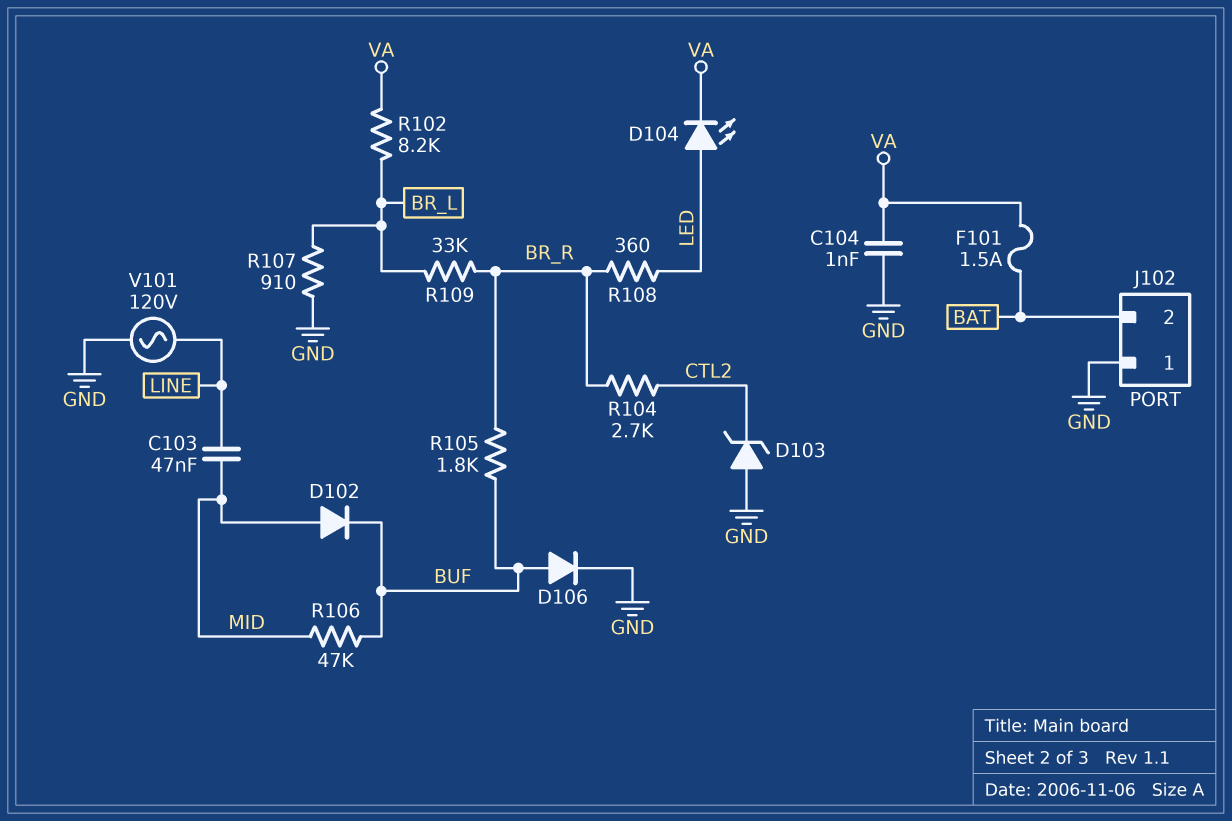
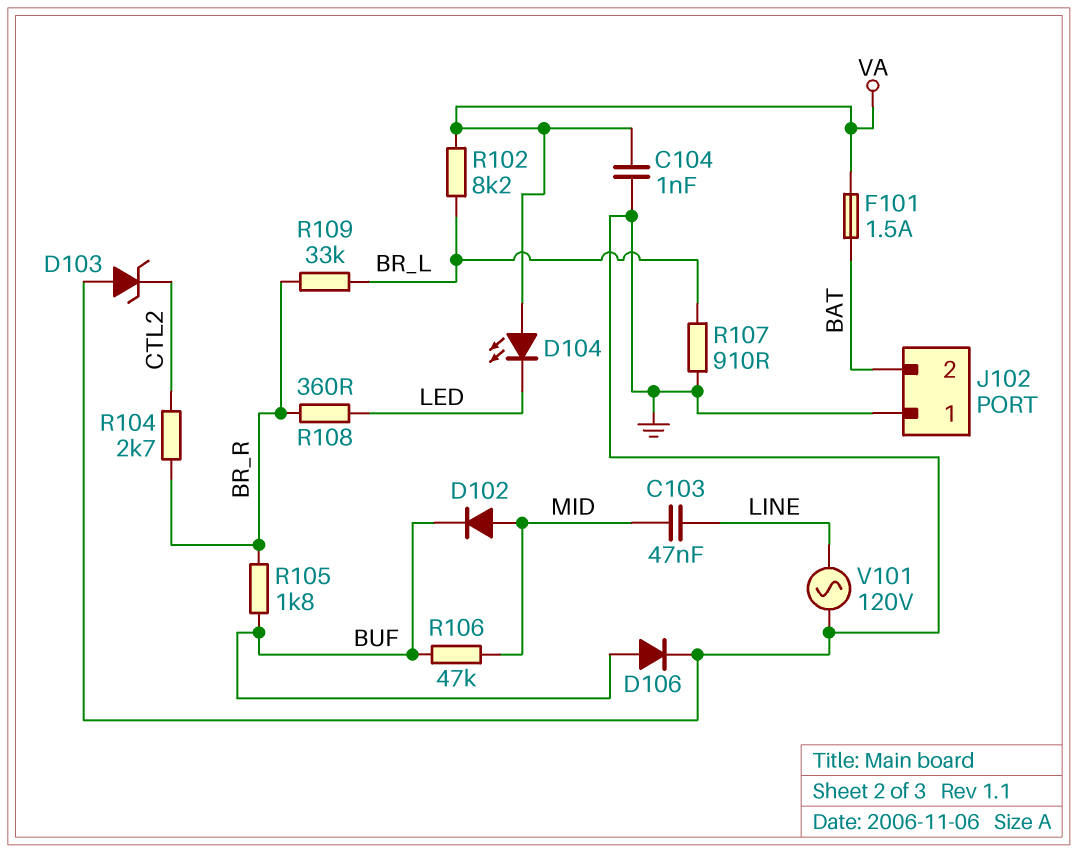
D104: LED (A LED, K VA) -> LED (A VA, K LED)

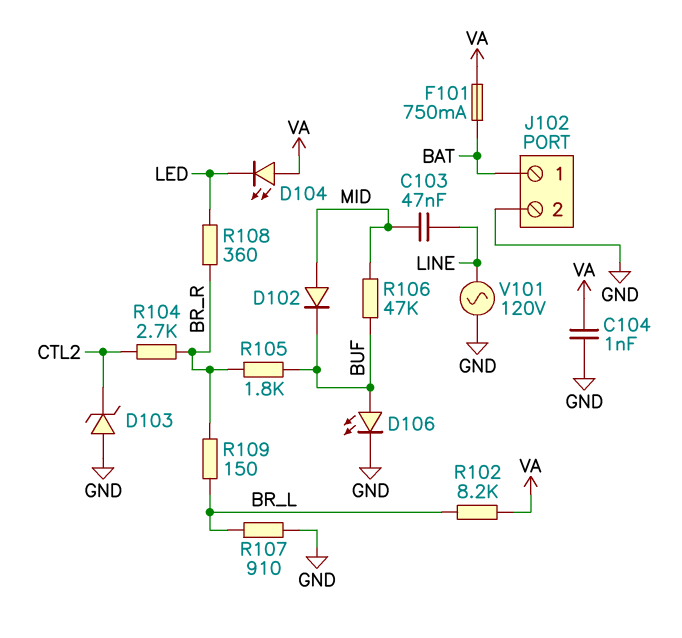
D106: diode (A BUF, K GND) -> LED (A BUF, K GND)
F101: 1.5A (BAT, VA) -> 750mA (BAT, VA)
J102 pin 1: GND -> BAT
J102 pin 2: BAT -> GND
R109: 33k (BR_L, BR_R) -> 150 (BR_L, BR_R)

